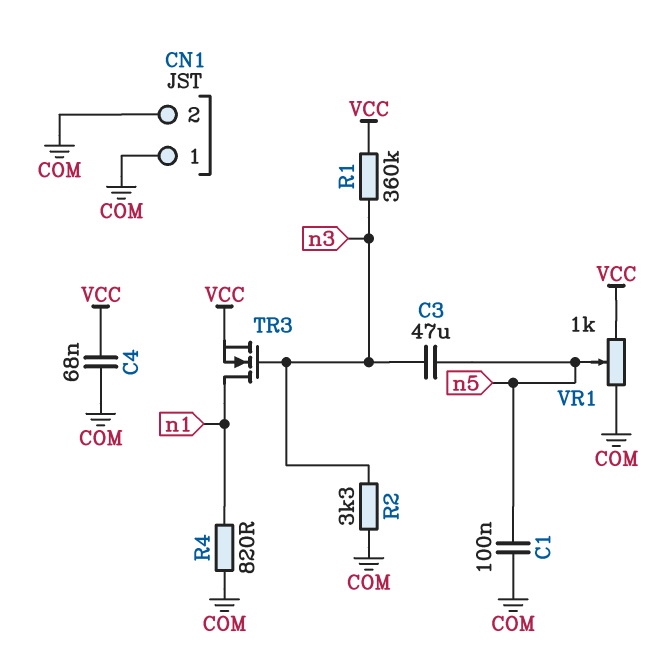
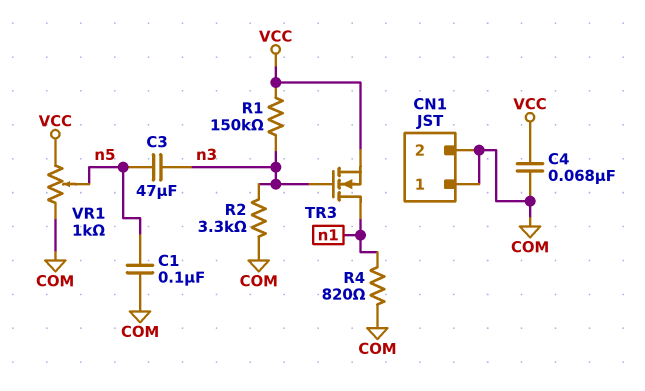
R1: 360k (VCC, n3) -> 150k (VCC, n3)

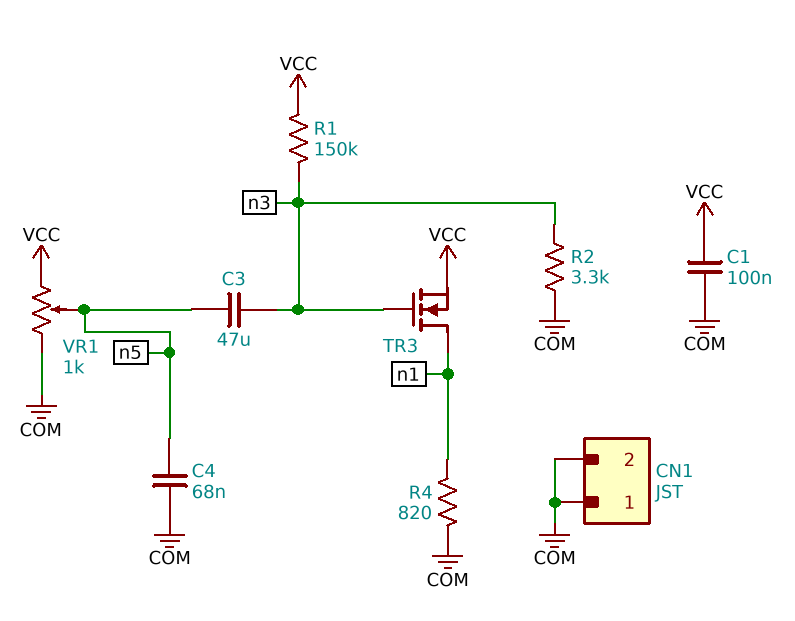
C1: 100nF (COM, n5) -> 100nF (COM, VCC)
C4: 68nF (COM, VCC) -> 68nF (COM, n5)

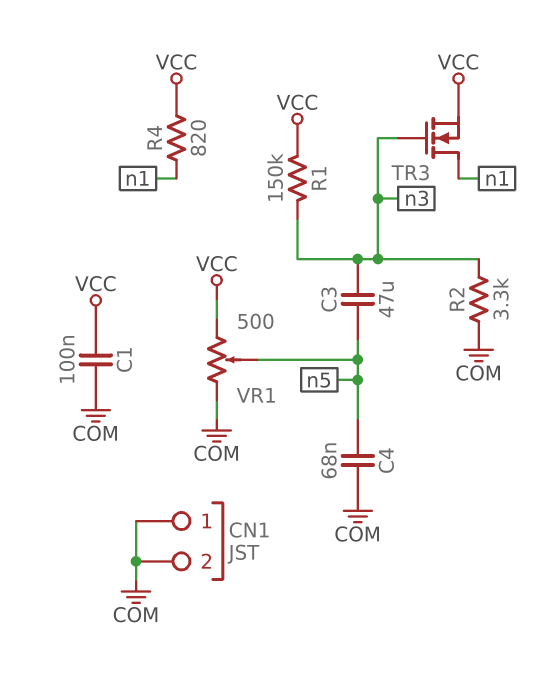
R4: 820 (COM, n1) -> 820 (VCC, n1)
VR1: 1k (COM, VCC, wiper n5) -> 500 (COM, VCC, wiper n5)

